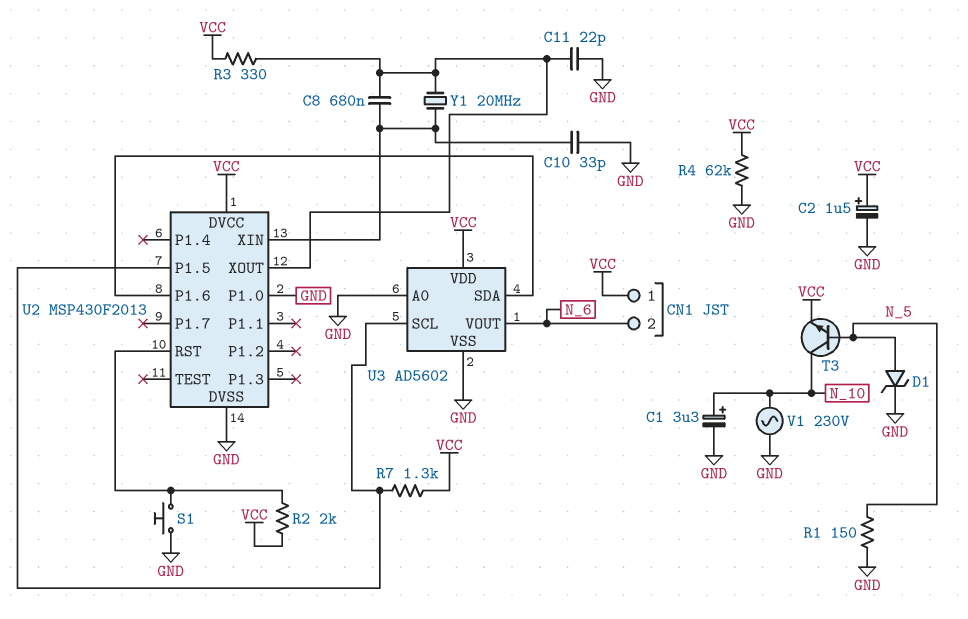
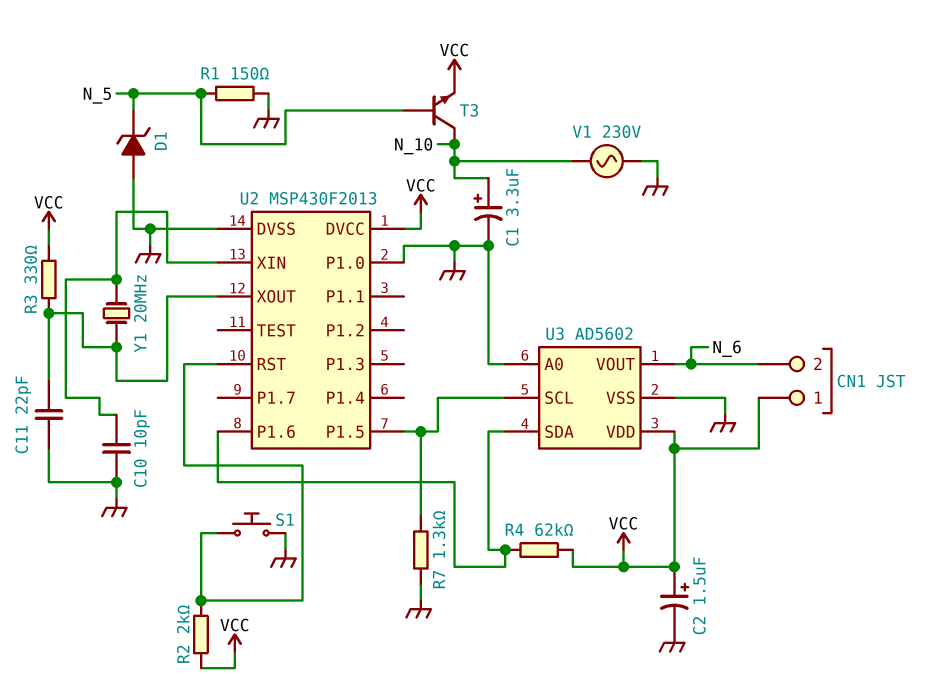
C8: 680nF (U2/XIN, U2/XOUT) -> none
C10: 33pF (GND, U2/XIN) -> 10pF (GND, U2/XIN)
D1: zener (A N_5, K GND) -> zener (A GND, K N_5)
R4: 62k (GND, VCC) -> 62k (U2/P1.6, VCC)
R7: 1.3k (U2/P1.5, VCC) -> 1.3k (GND, U2/P1.5)

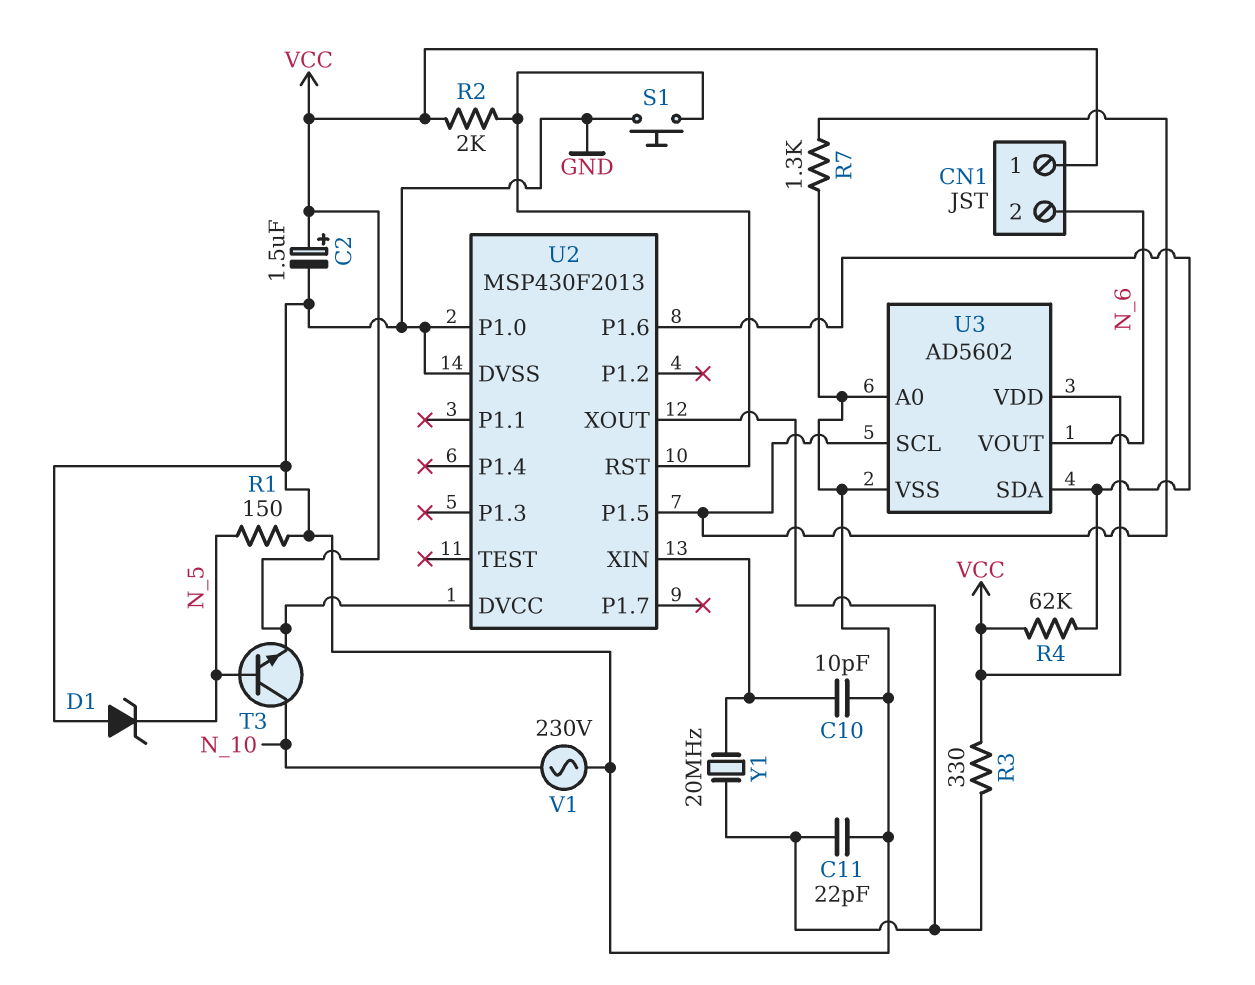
C1: 3.3uF (plus N_10, minus GND) -> none

